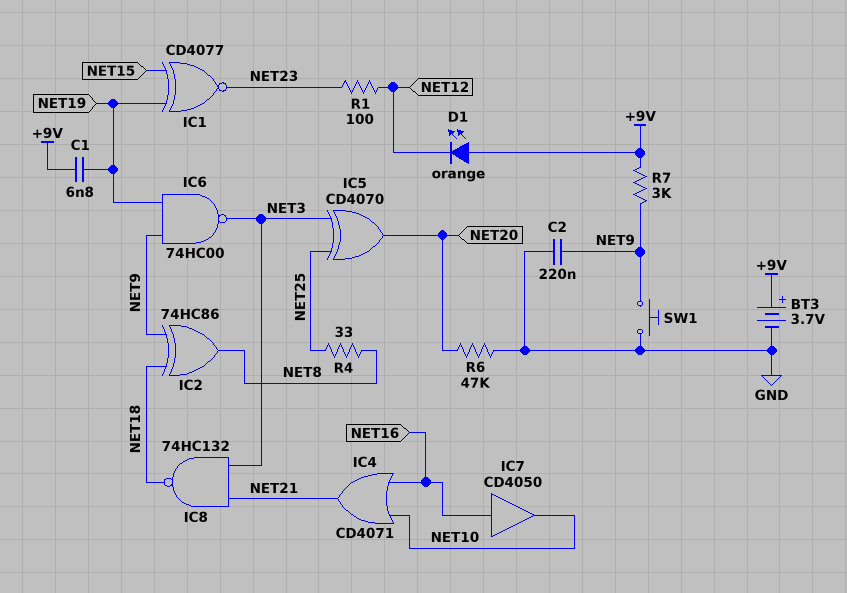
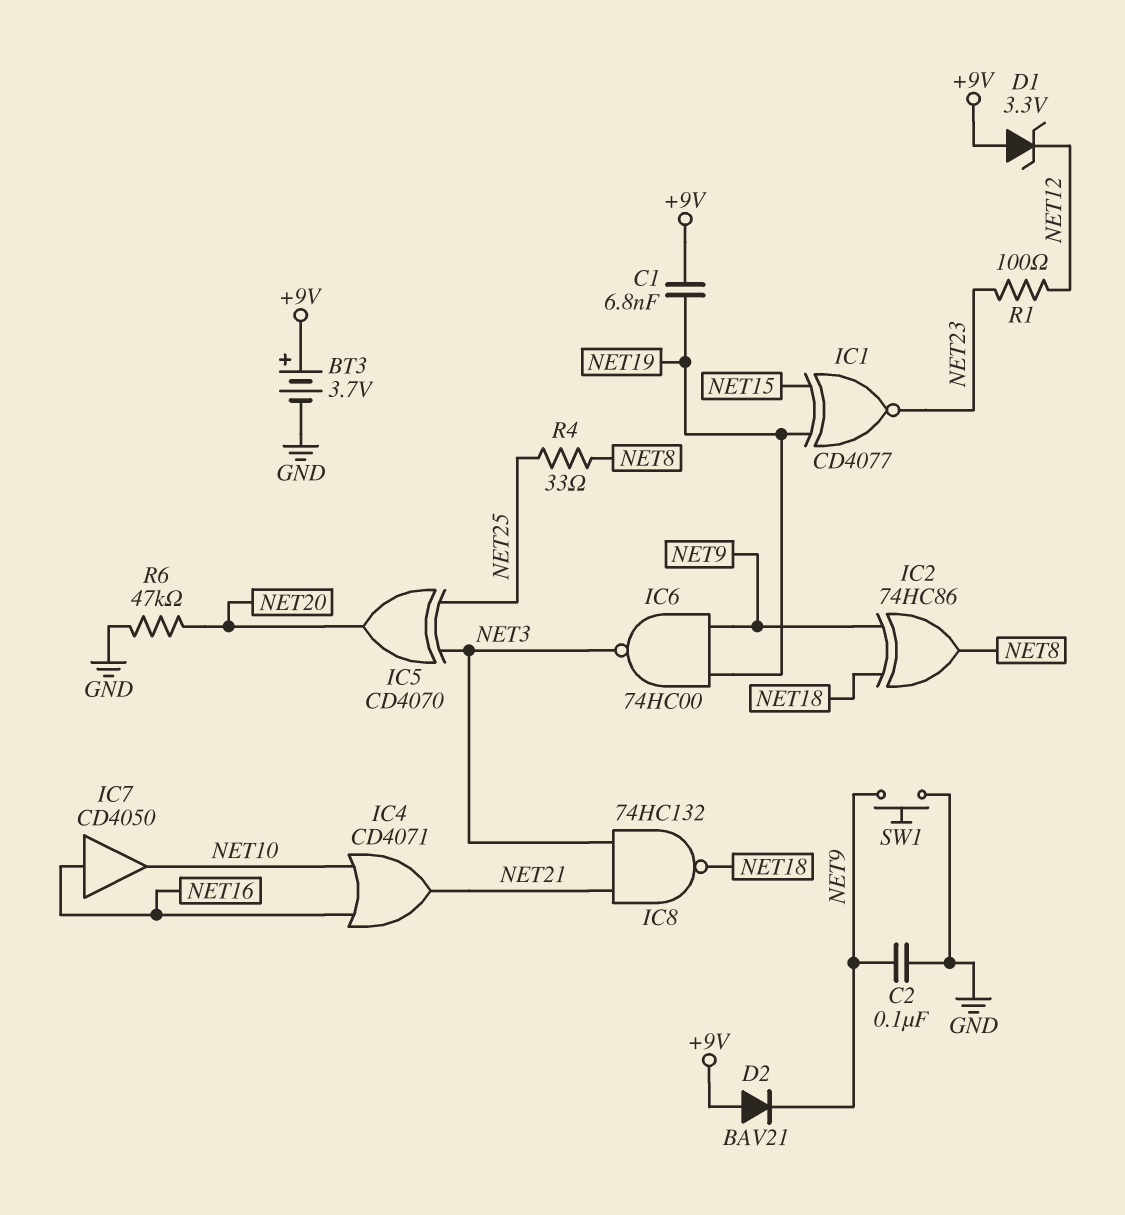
C2: 220nF (GND, NET9) -> 100nF (GND, NET9)
D1: LED orange (A +9V, K NET12) -> zener 3.3V (A +9V, K NET12)
D2: none -> diode BAV21 (A +9V, K NET9)
R7: 3k (+9V, NET9) -> none

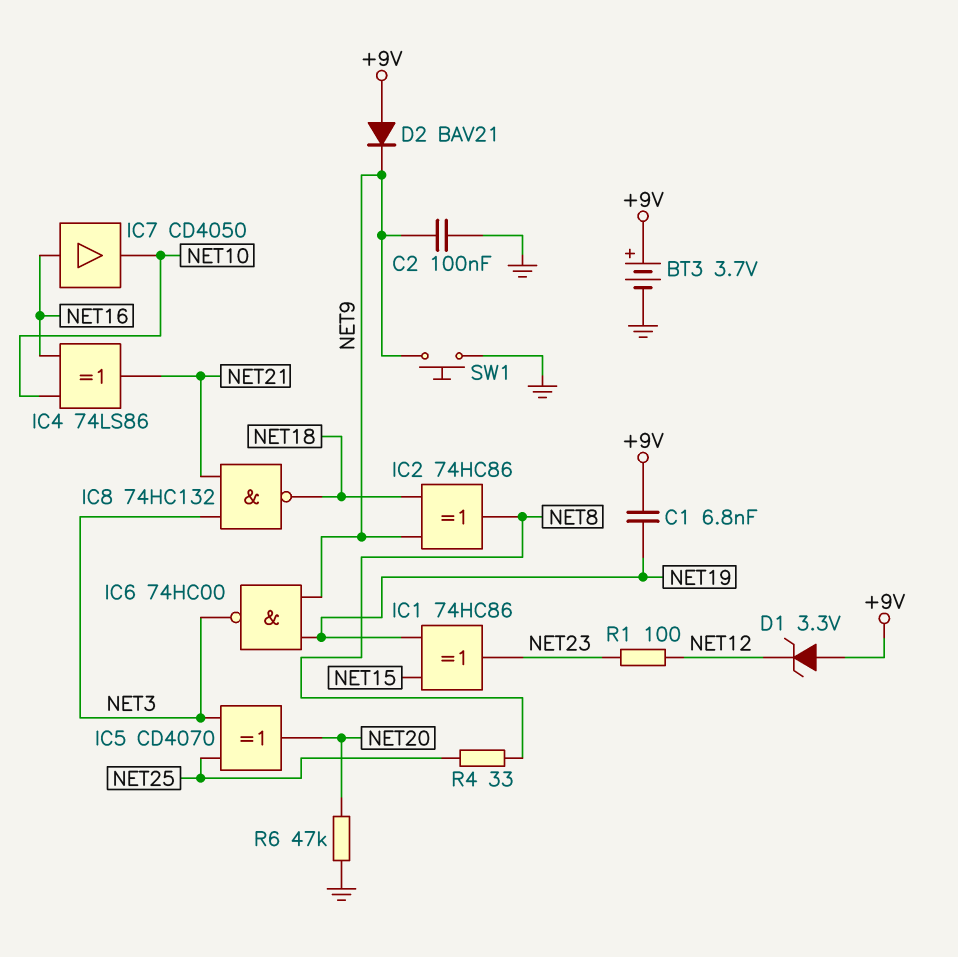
IC1: XNOR CD4077 (in NET15, in NET19, out NET23) -> XOR 74HC86 (in NET15, in NET19, out NET23)
IC4: OR CD4071 (in NET10, in NET16, out NET21) -> XOR 74LS86 (in NET10, in NET16, out NET21)

